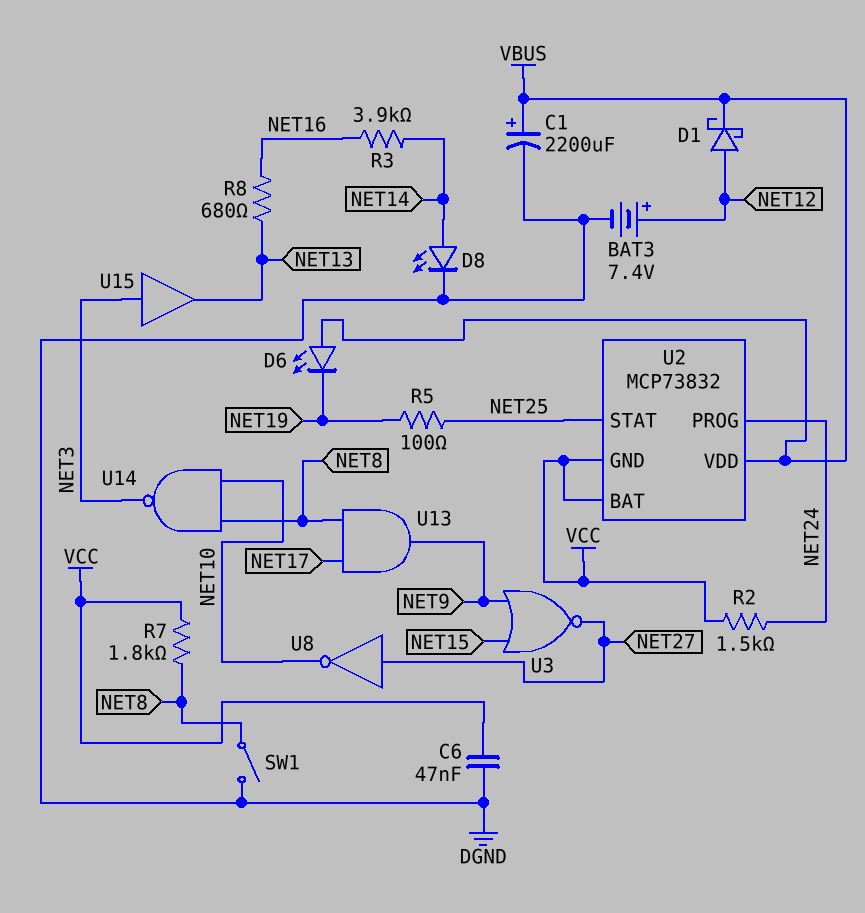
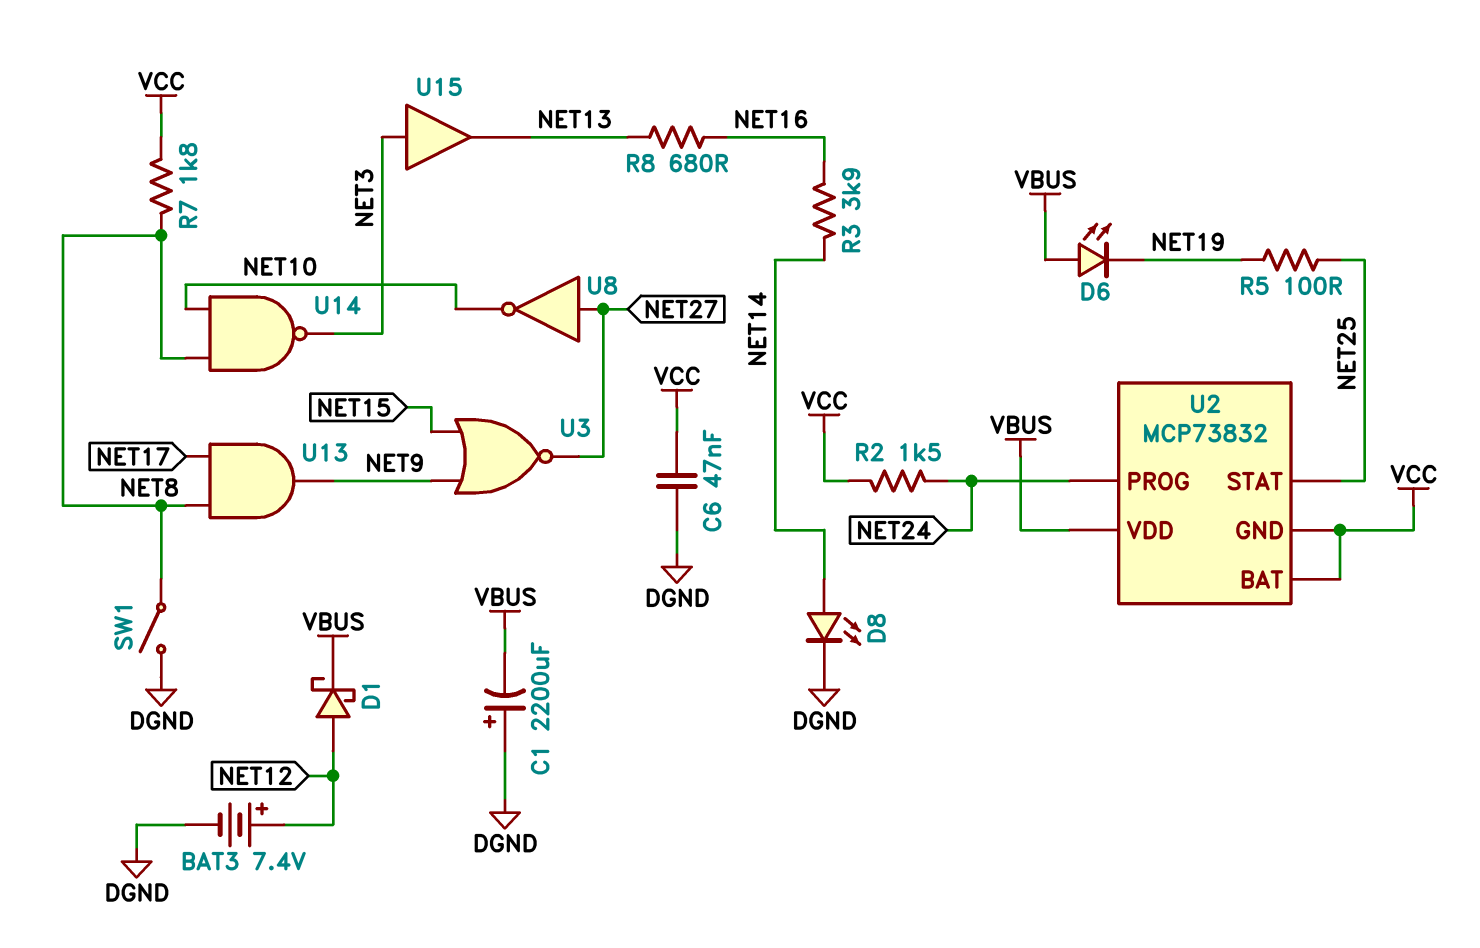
C1: 2200uF (plus VBUS, minus DGND) -> 2200uF (plus DGND, minus VBUS)

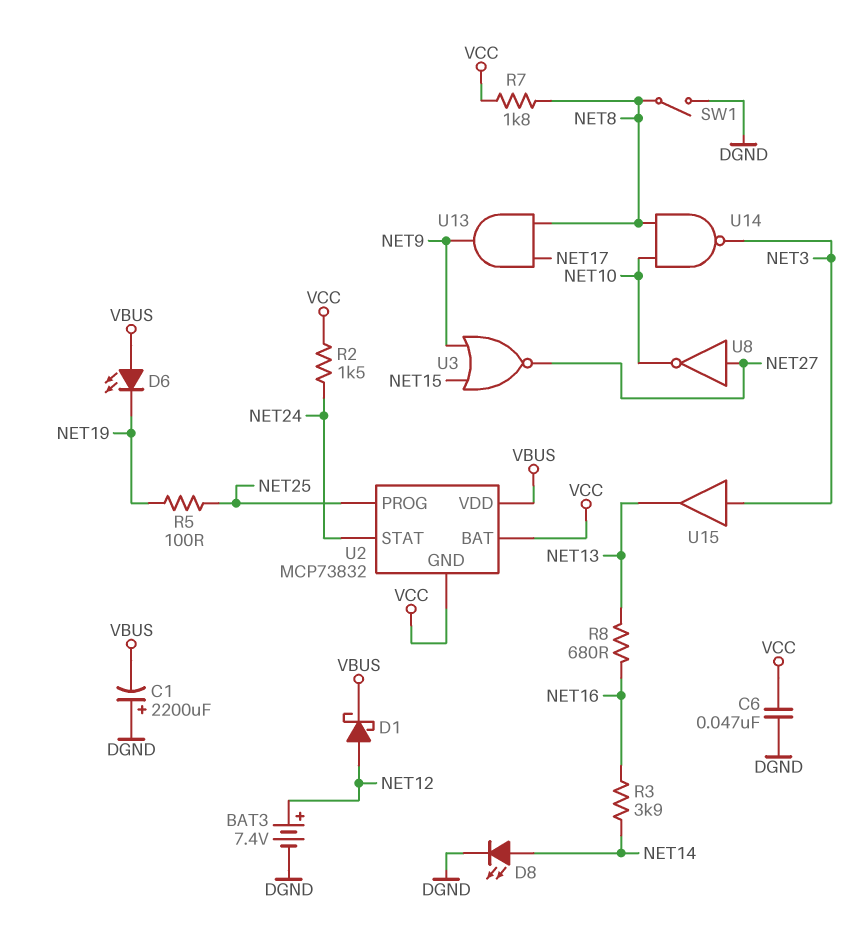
U2 pin PROG: NET24 -> NET25
U2 pin STAT: NET25 -> NET24

